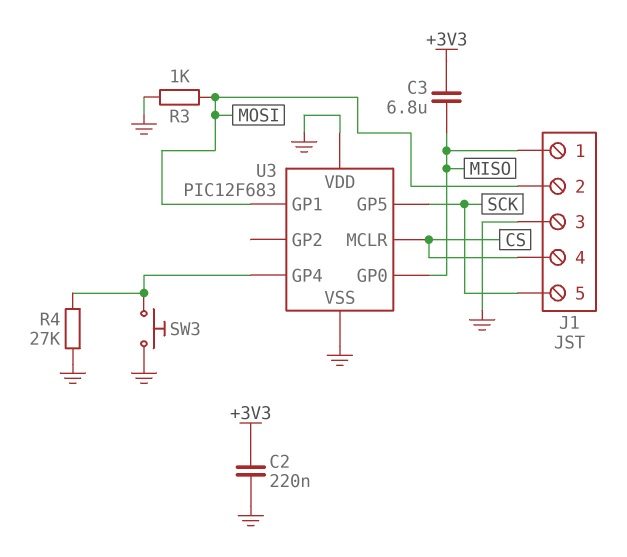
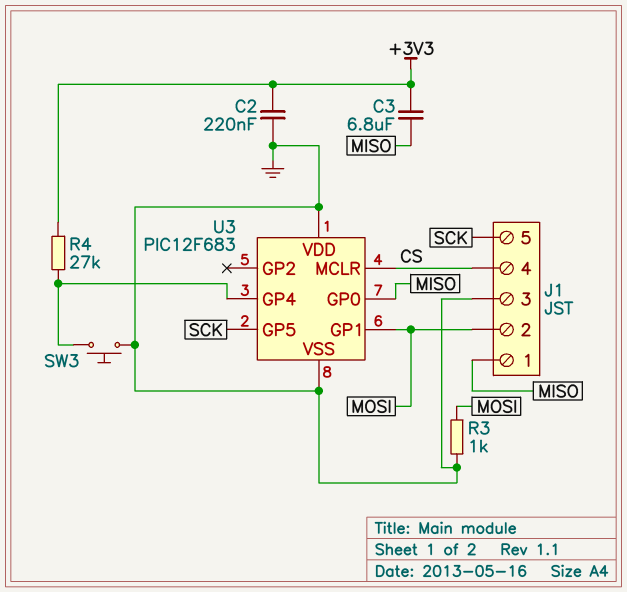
R4: 27k (GND, U3/GP4) -> 27k (+3V3, U3/GP4)

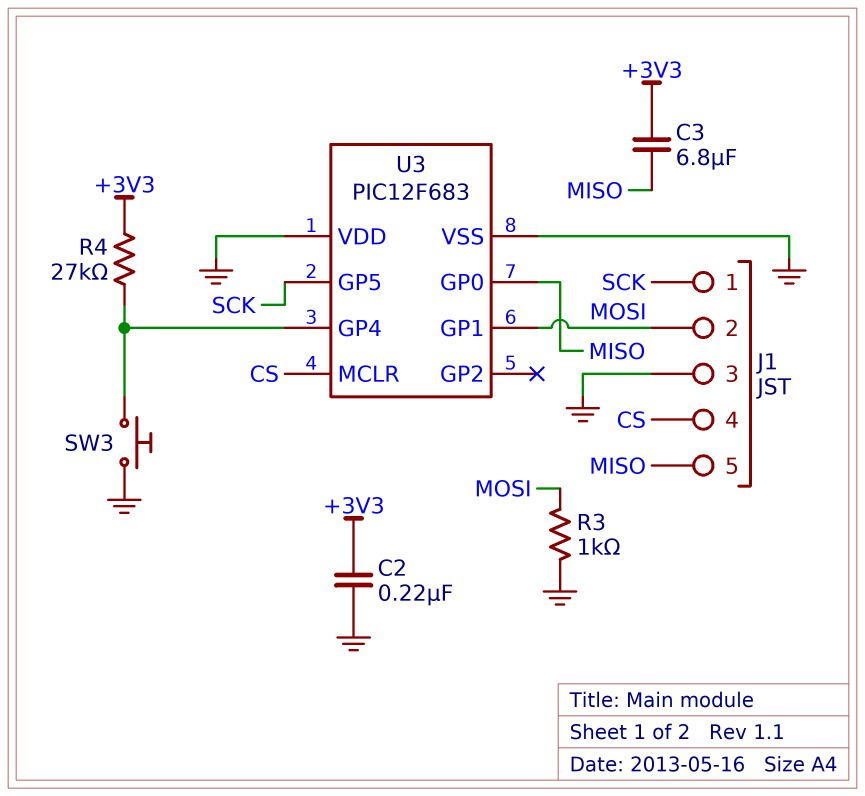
J1 pin 1: MISO -> SCK
J1 pin 5: SCK -> MISO

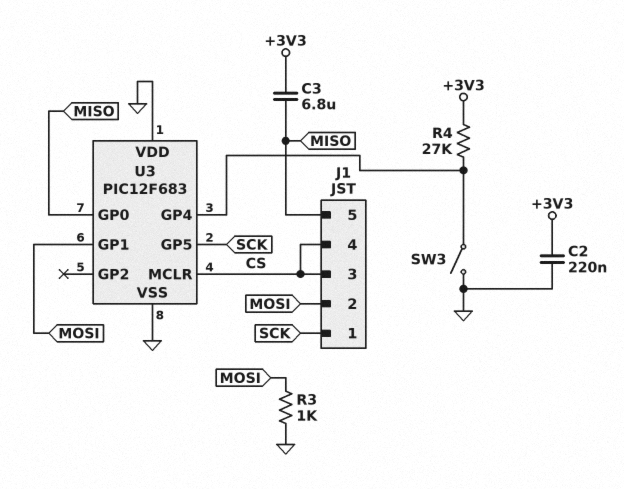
J1 pin 3: GND -> CS
SW3: button (GND, U3/GP4) -> switch (GND, U3/GP4)

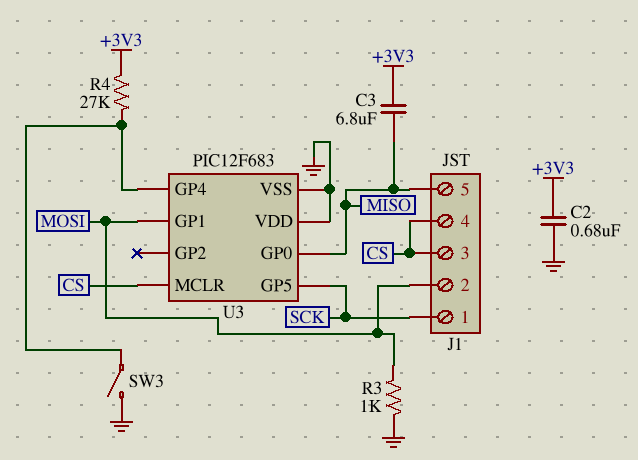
C2: 220nF (+3V3, GND) -> 680nF (+3V3, GND)

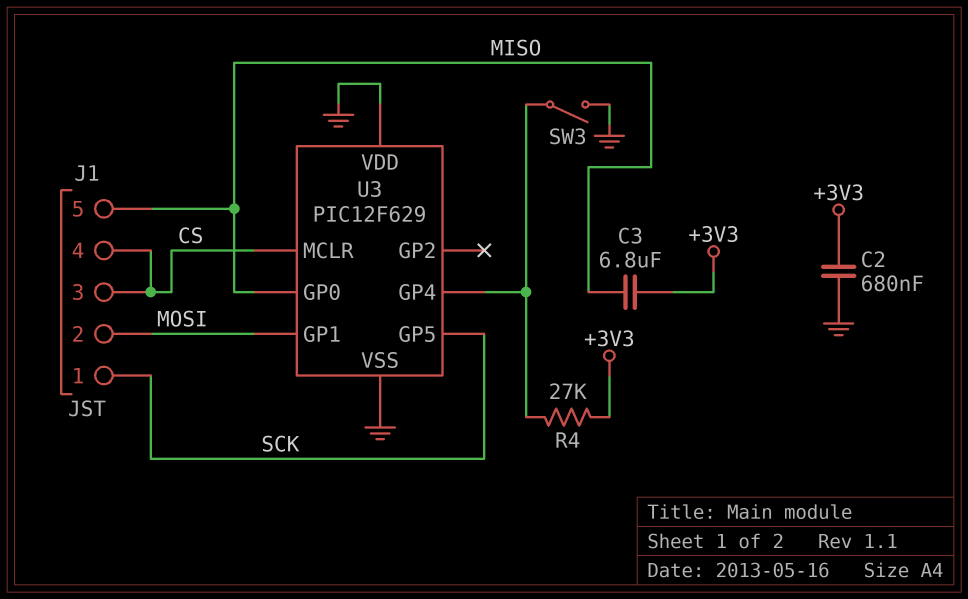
R3: 1k (GND, MOSI) -> none
U3: PIC12F683 -> PIC12F629

